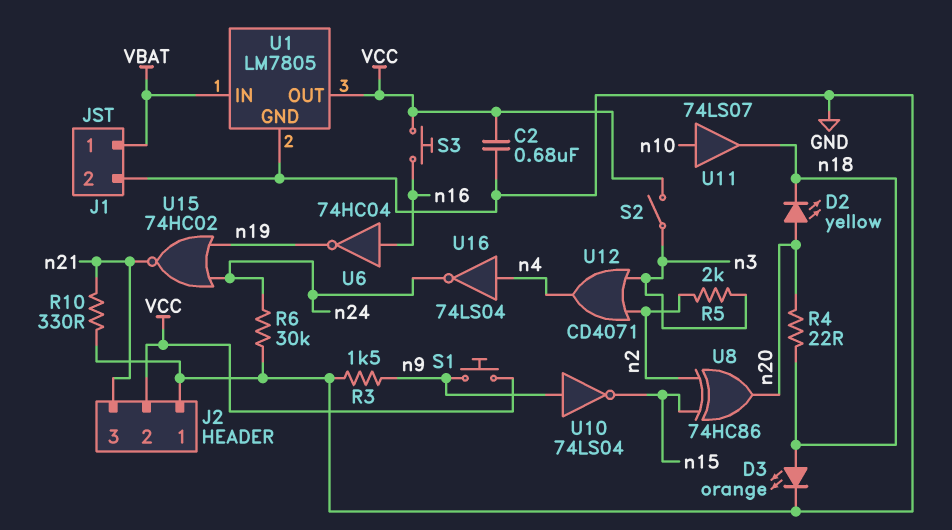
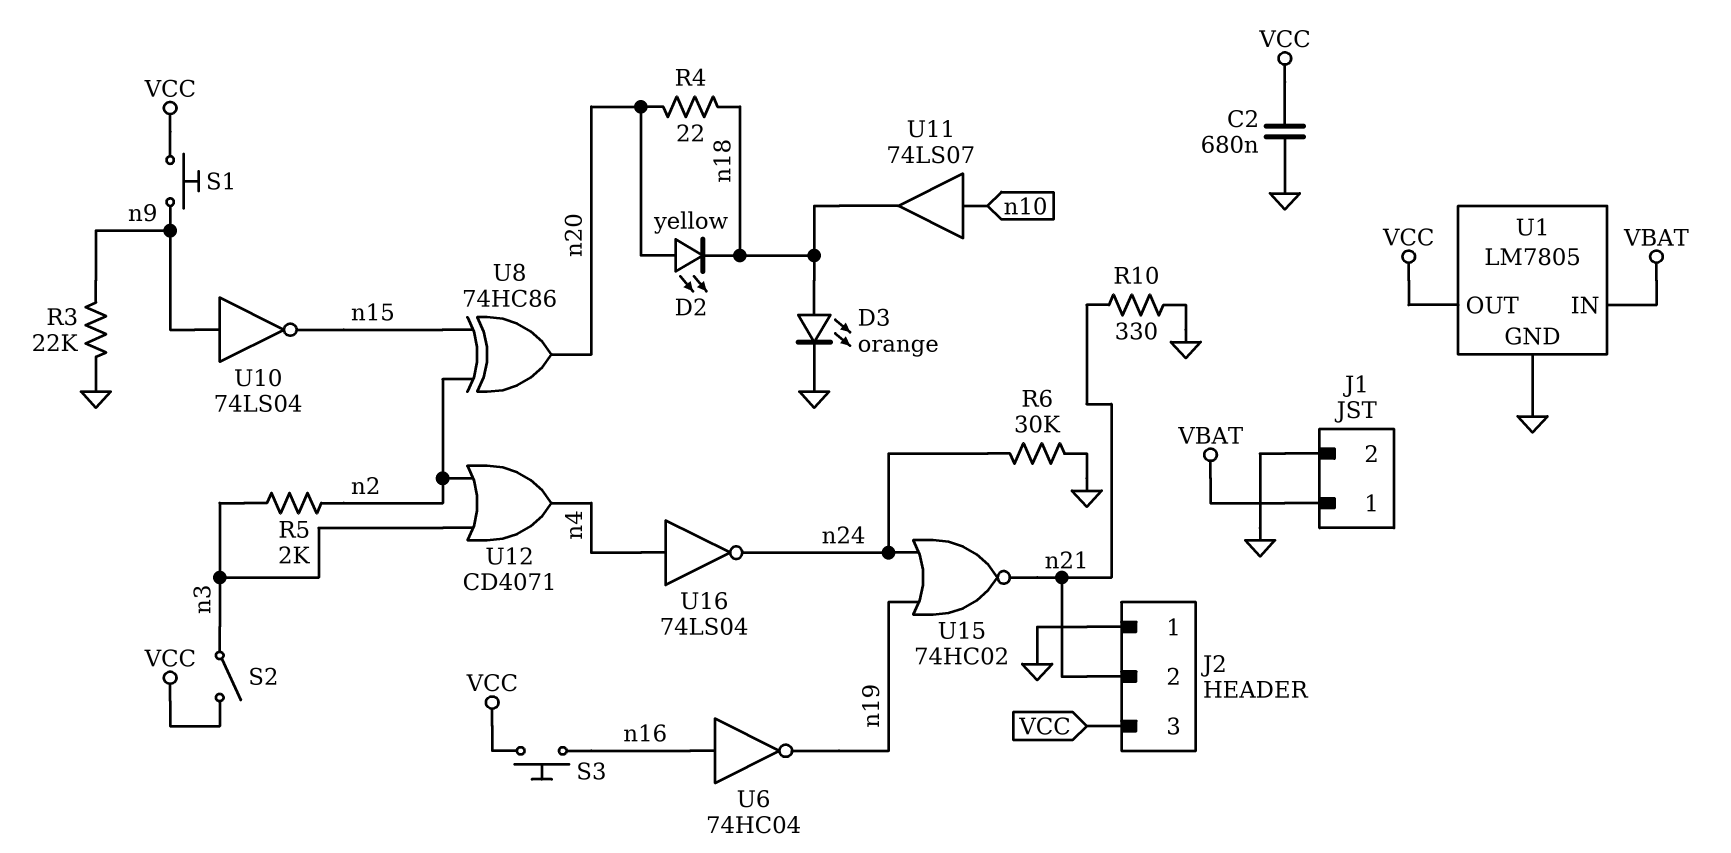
J2 pin 2: VCC -> n21
J2 pin 3: n21 -> VCC
R3: 1.5k (GND, n9) -> 22k (GND, n9)

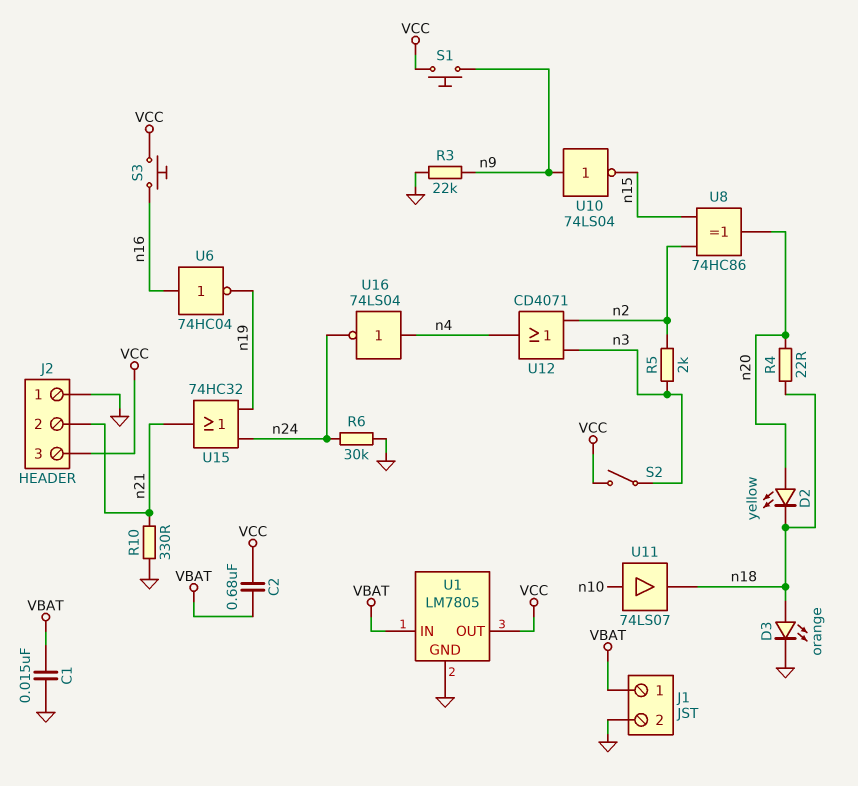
C1: none -> 15nF (GND, VBAT)
C2: 680nF (GND, VCC) -> 680nF (VBAT, VCC)
U15: NOR 74HC02 (in n19, in n24, out n21) -> OR 74HC32 (in n19, in n24, out n21)

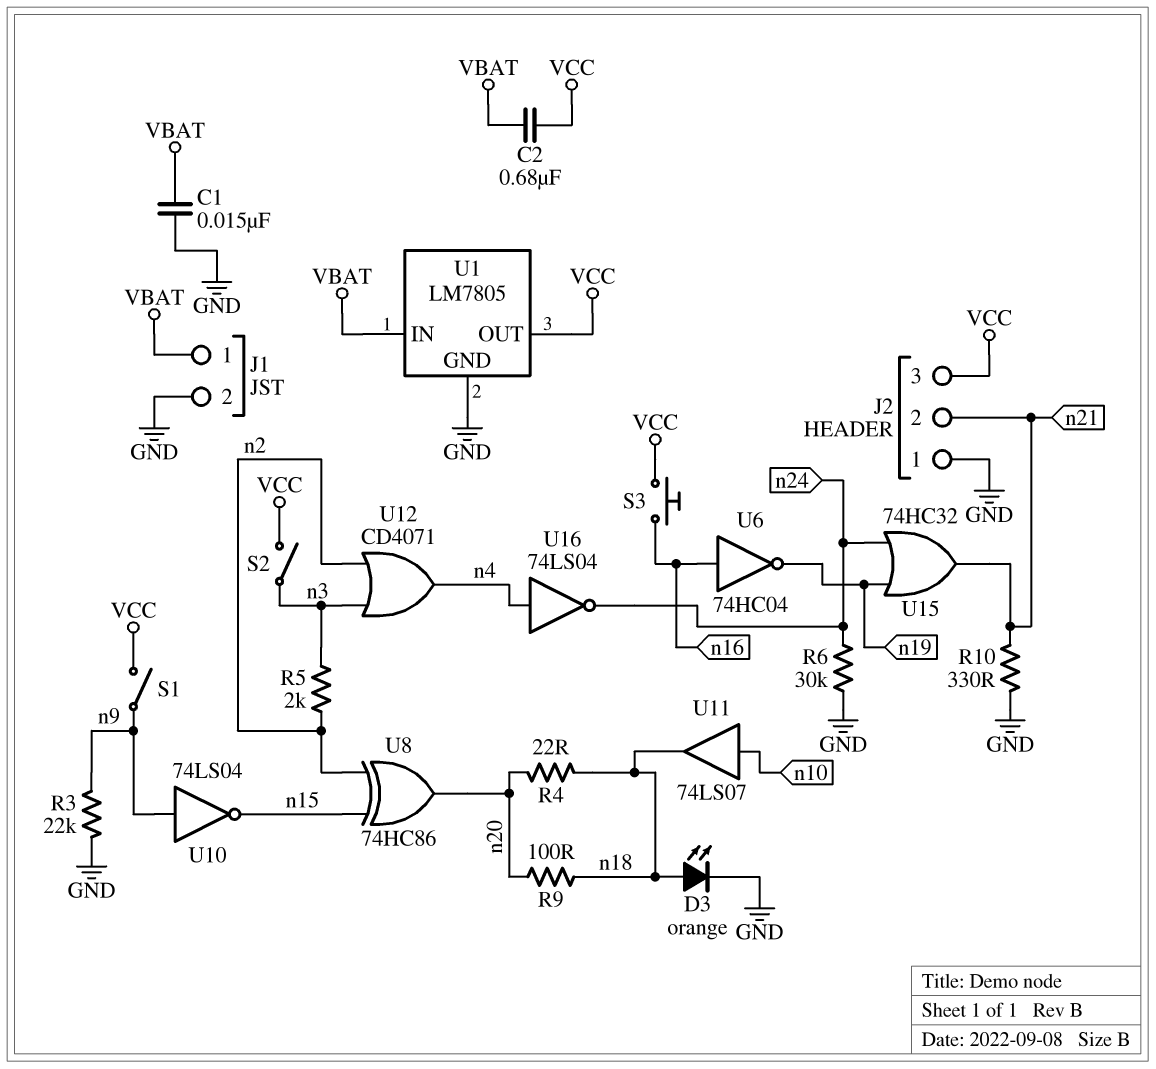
D2: LED yellow (A n20, K n18) -> none
R9: none -> 100 (n18, n20)
S1: button (VCC, n9) -> switch (VCC, n9)

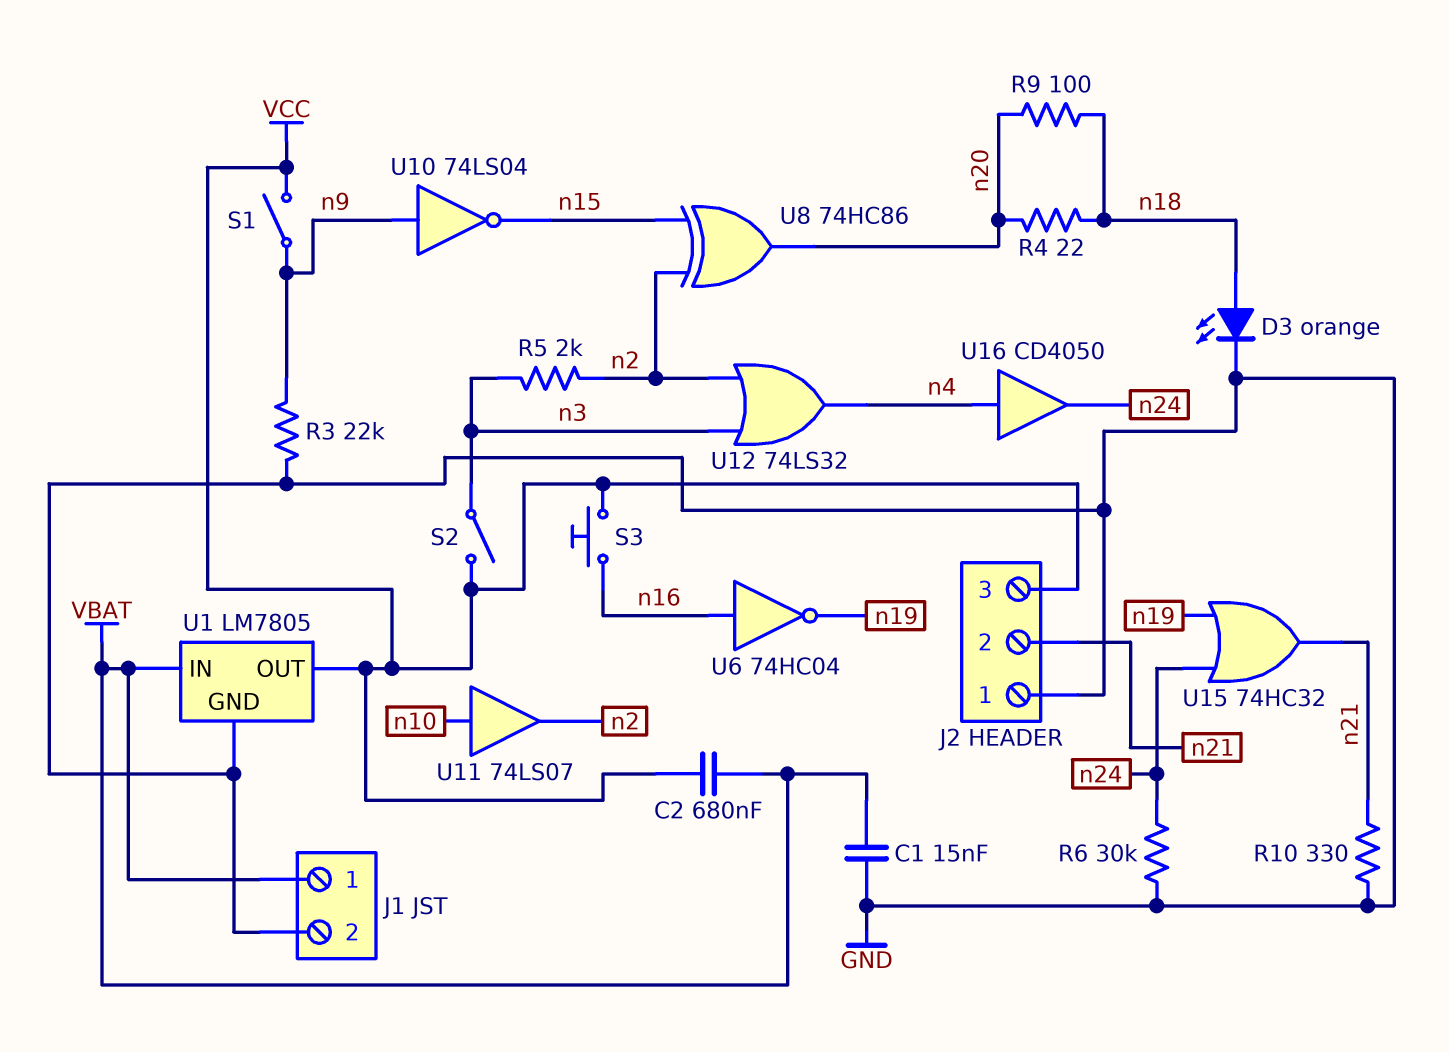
U11: buffer 74LS07 (in n10, out n18) -> buffer 74LS07 (in n10, out n2)
U12: OR CD4071 (in n2, in n3, out n4) -> OR 74LS32 (in n2, in n3, out n4)
U16: NOT 74LS04 (in n4, out n24) -> buffer CD4050 (in n4, out n24)

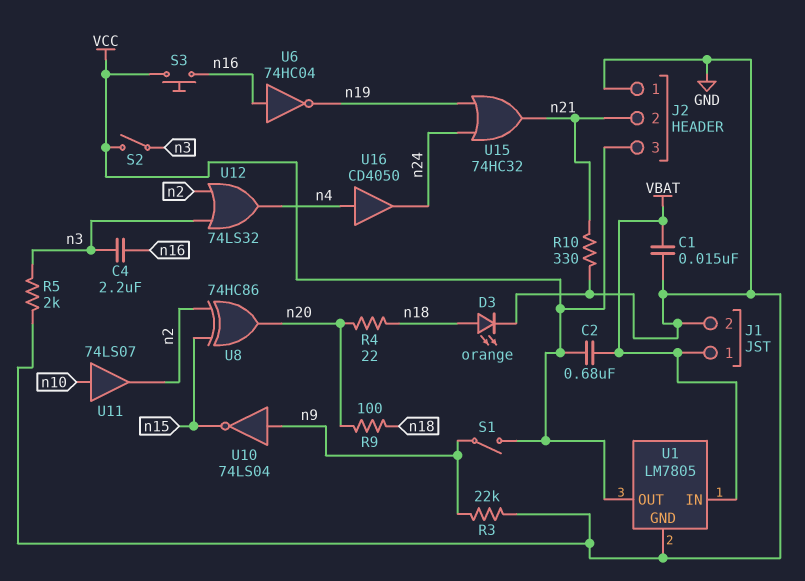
C4: none -> 2.2uF (n3, n16)
R5: 2k (n2, n3) -> 2k (GND, n3)
R6: 30k (GND, n24) -> none

